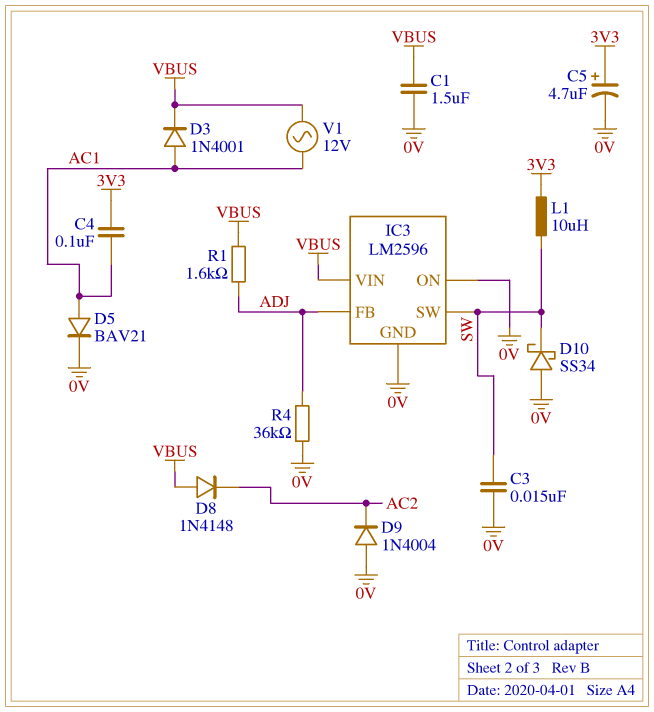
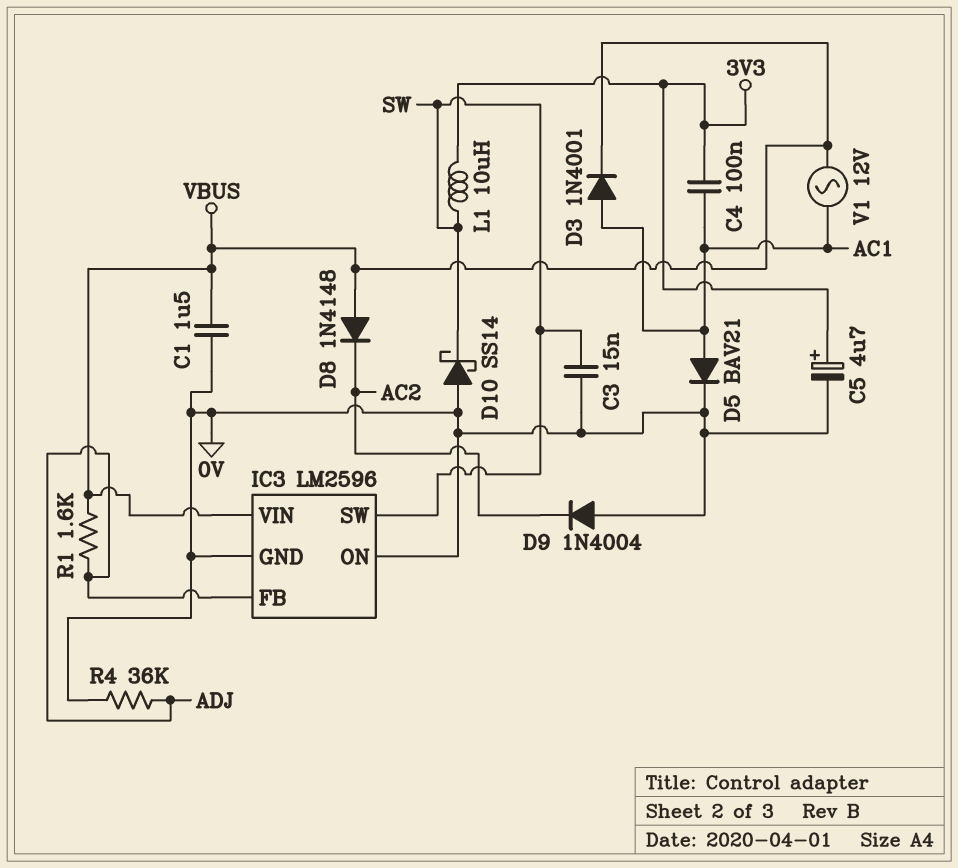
D10: schottky SS34 (A 0V, K SW) -> schottky SS14 (A 0V, K SW)

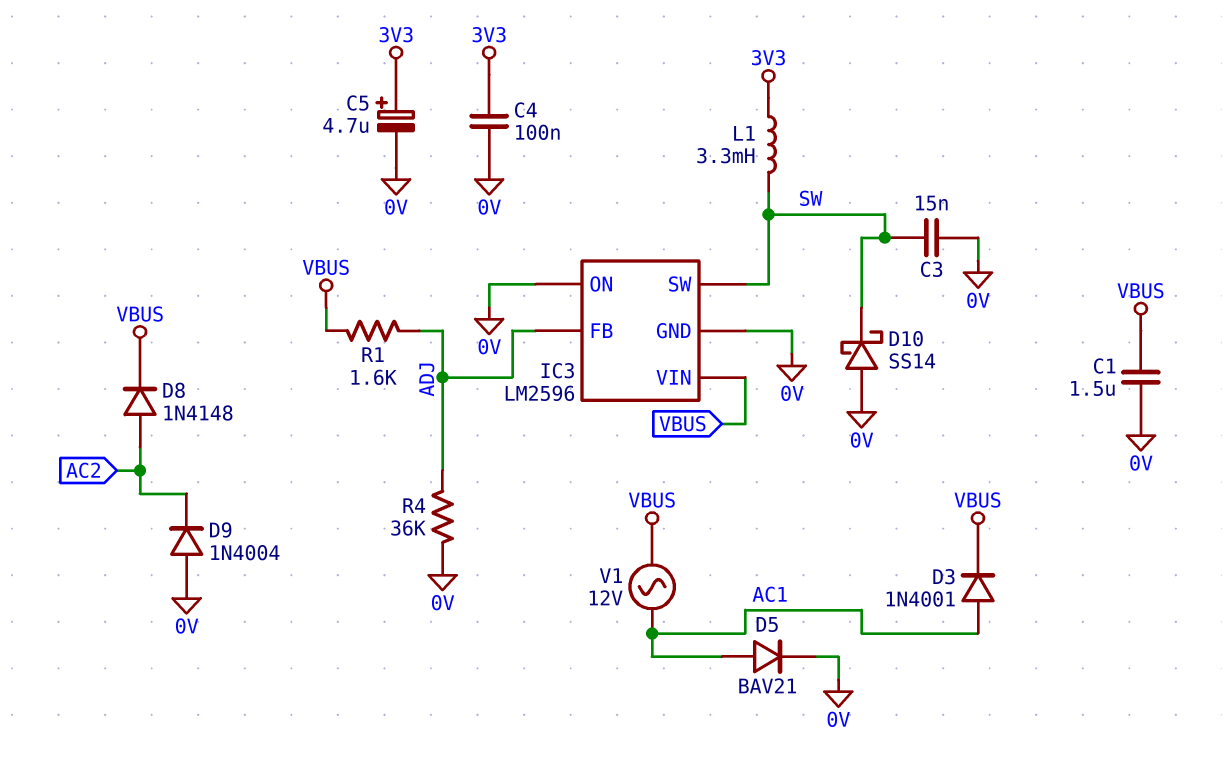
C4: 100nF (3V3, AC1) -> 100nF (0V, 3V3)
D8: diode 1N4148 (A VBUS, K AC2) -> diode 1N4148 (A AC2, K VBUS)
L1: 10uH (3V3, SW) -> 3.3mH (3V3, SW)

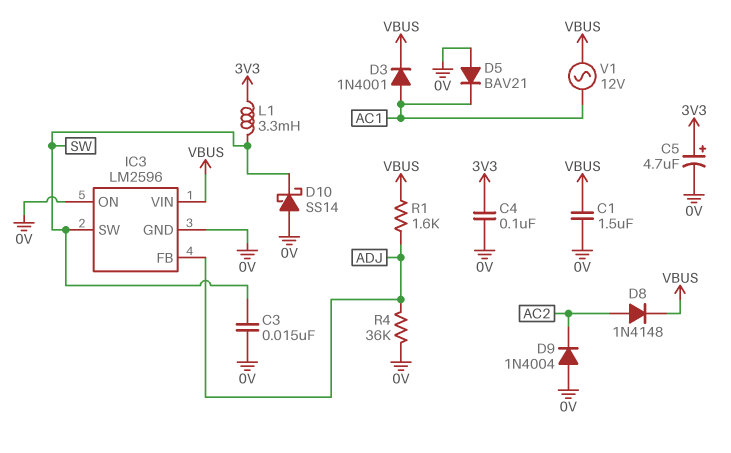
D5: diode BAV21 (A AC1, K 0V) -> diode BAV21 (A 0V, K AC1)

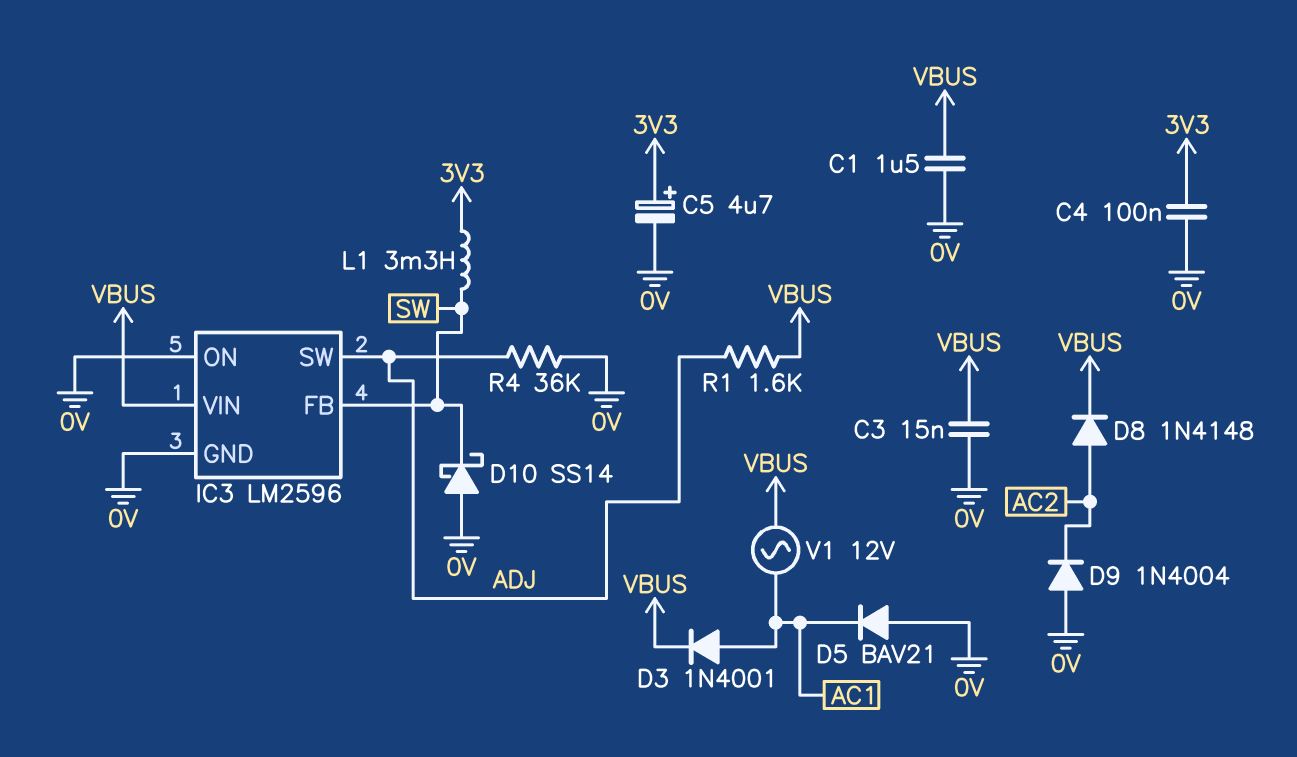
C3: 15nF (0V, SW) -> 15nF (0V, VBUS)
IC3 pin FB: ADJ -> SW
IC3 pin SW: SW -> ADJ

